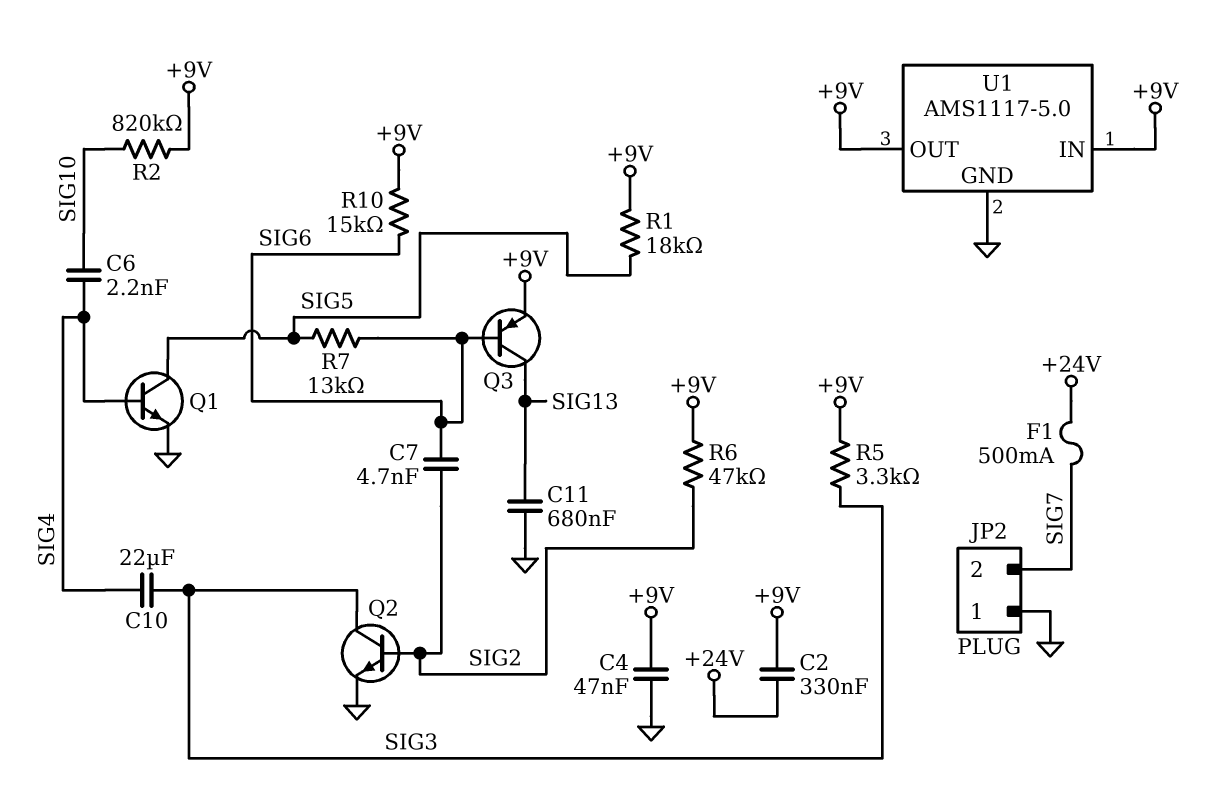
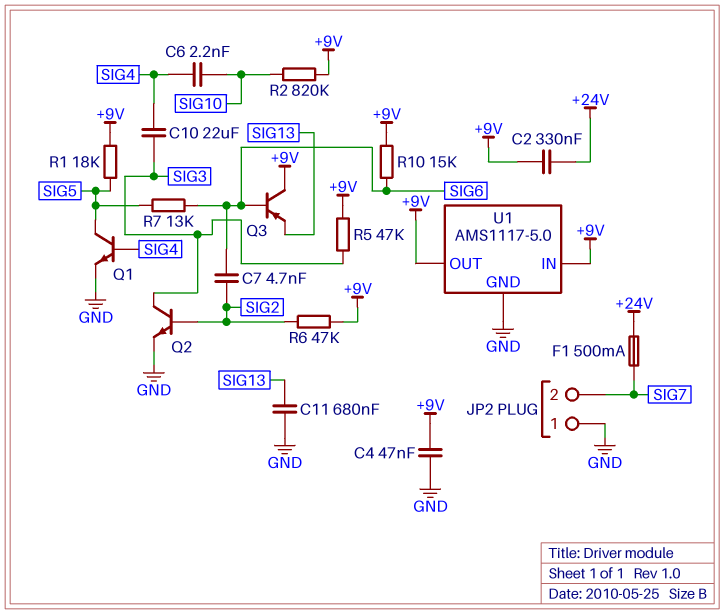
Q3: PNP (B SIG6, C SIG13, E +9V) -> PNP (B SIG6, C +9V, E SIG13)
R5: 3.3k (+9V, SIG3) -> 47k (+9V, SIG3)

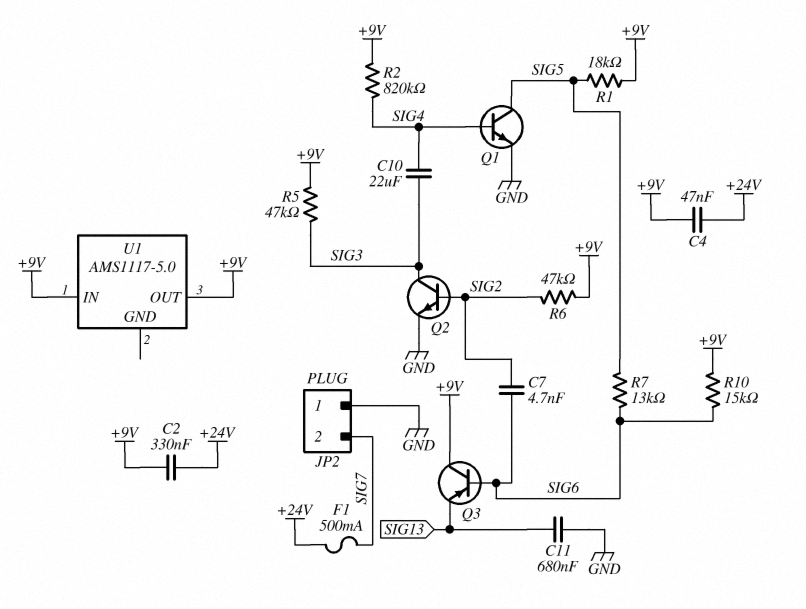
C4: 47nF (+9V, GND) -> 47nF (+9V, +24V)
C6: 2.2nF (SIG4, SIG10) -> none
R2: 820k (+9V, SIG10) -> 820k (+9V, SIG4)
U1 pin GND: GND -> none

